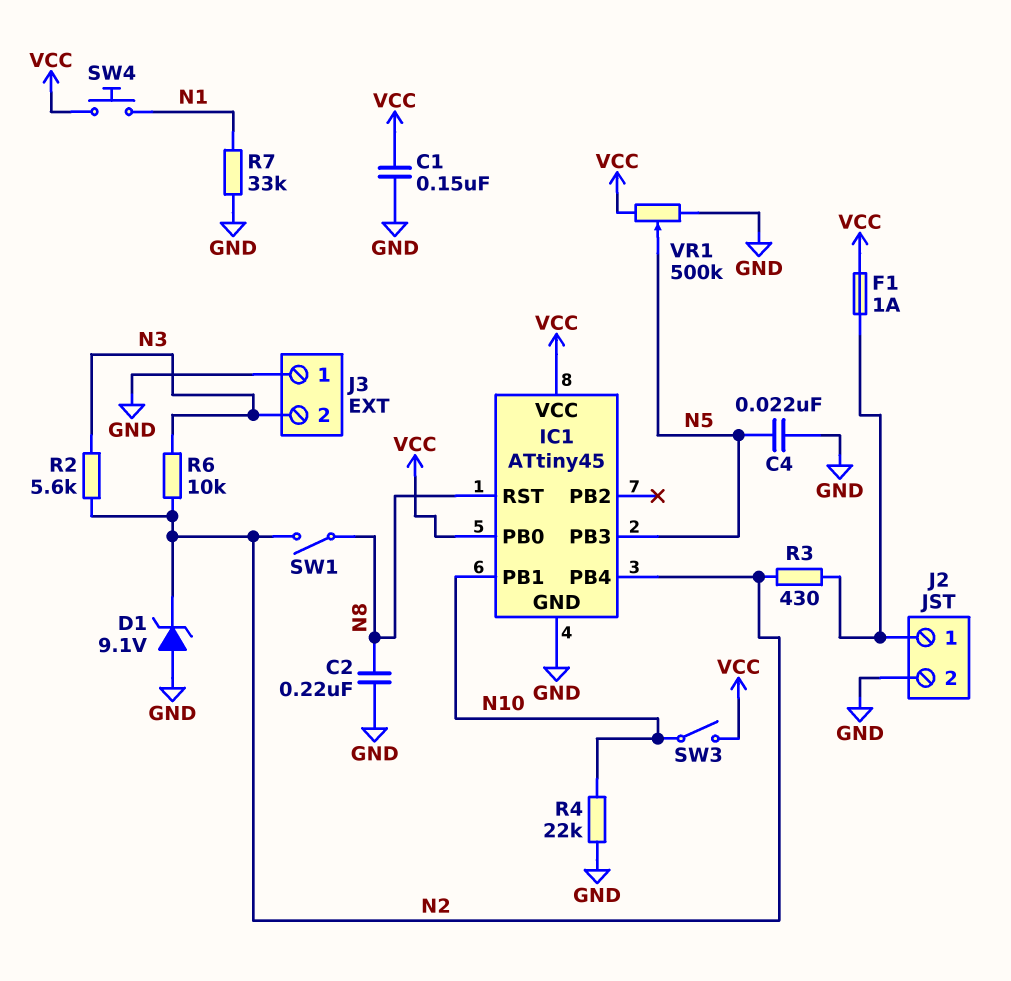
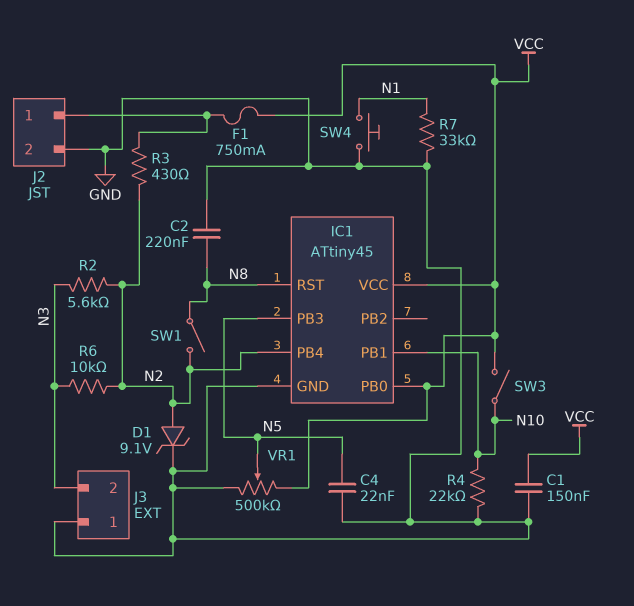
D1: zener 9.1V (A GND, K N2) -> zener 9.1V (A N2, K GND)
F1: 1A (J2/1, VCC) -> 750mA (J2/1, VCC)
SW4: button (N1, VCC) -> button (GND, N1)

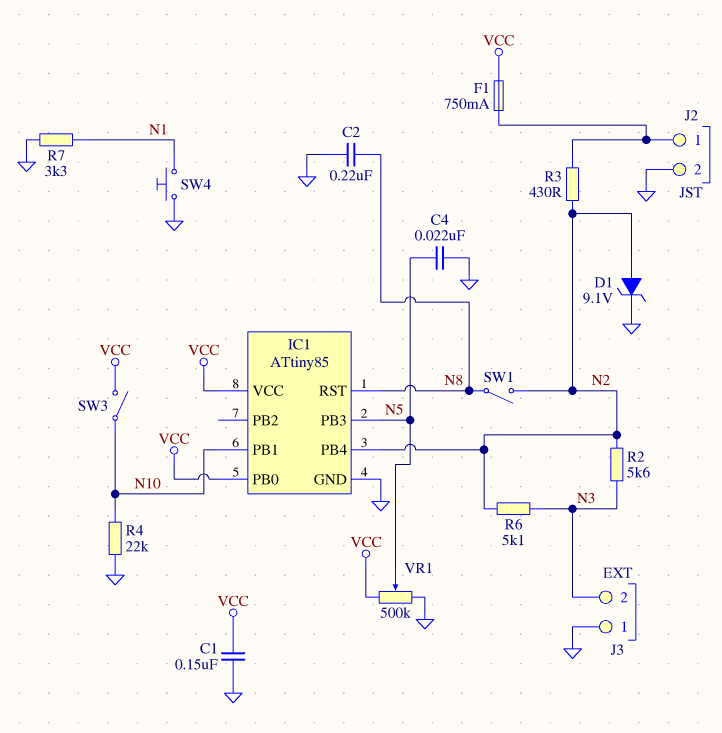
IC1: ATtiny45 -> ATtiny85
R6: 10k (N2, N3) -> 5.1k (N2, N3)
R7: 33k (GND, N1) -> 3.3k (GND, N1)

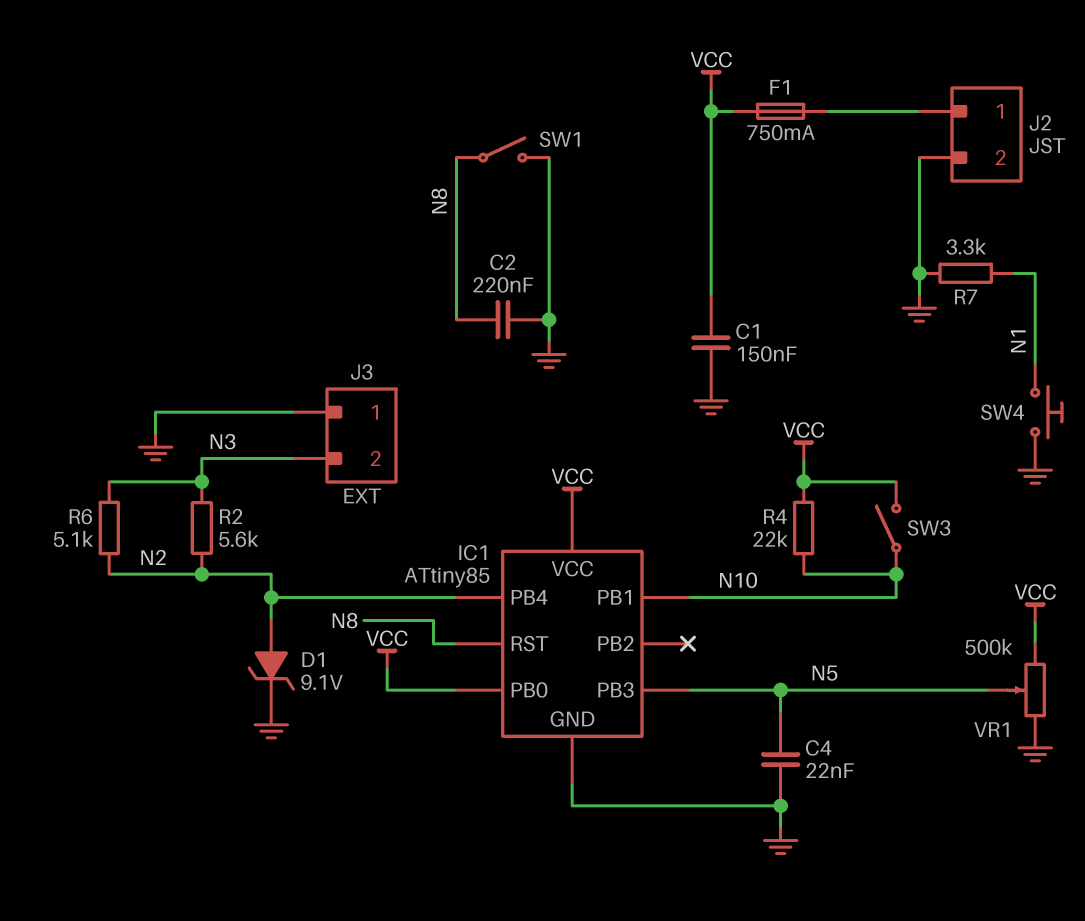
R3: 430 (J2/1, N2) -> none
R4: 22k (GND, N10) -> 22k (N10, VCC)
SW1: switch (N2, N8) -> switch (GND, N8)

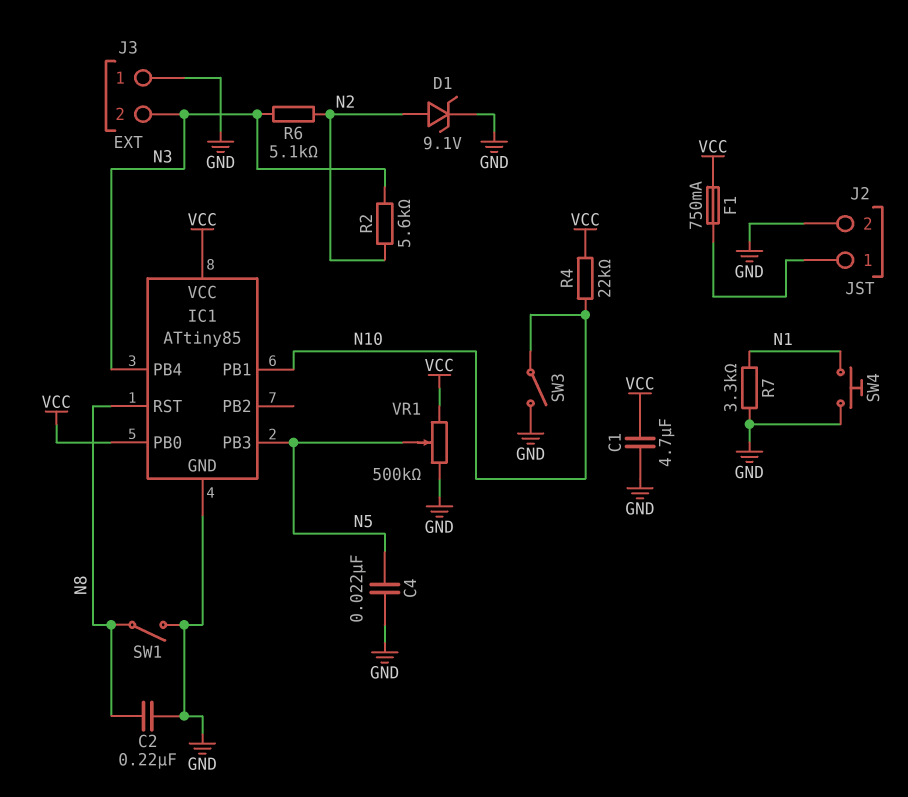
C1: 150nF (GND, VCC) -> 4.7uF (GND, VCC)
IC1 pin PB4: N2 -> N3
SW3: switch (N10, VCC) -> switch (GND, N10)

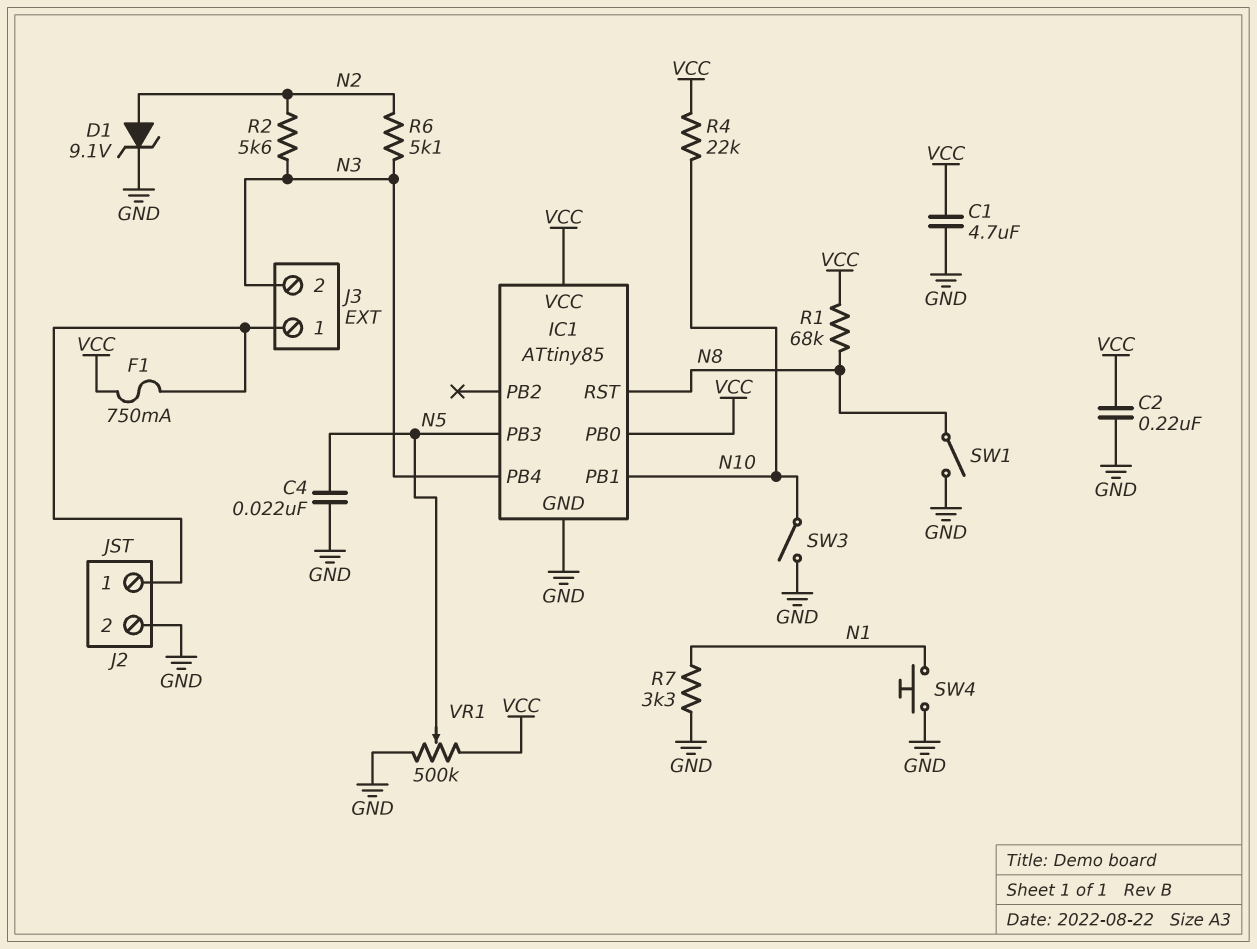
C2: 220nF (GND, N8) -> 220nF (GND, VCC)
J3 pin 1: GND -> J2/1
R1: none -> 68k (N8, VCC)

